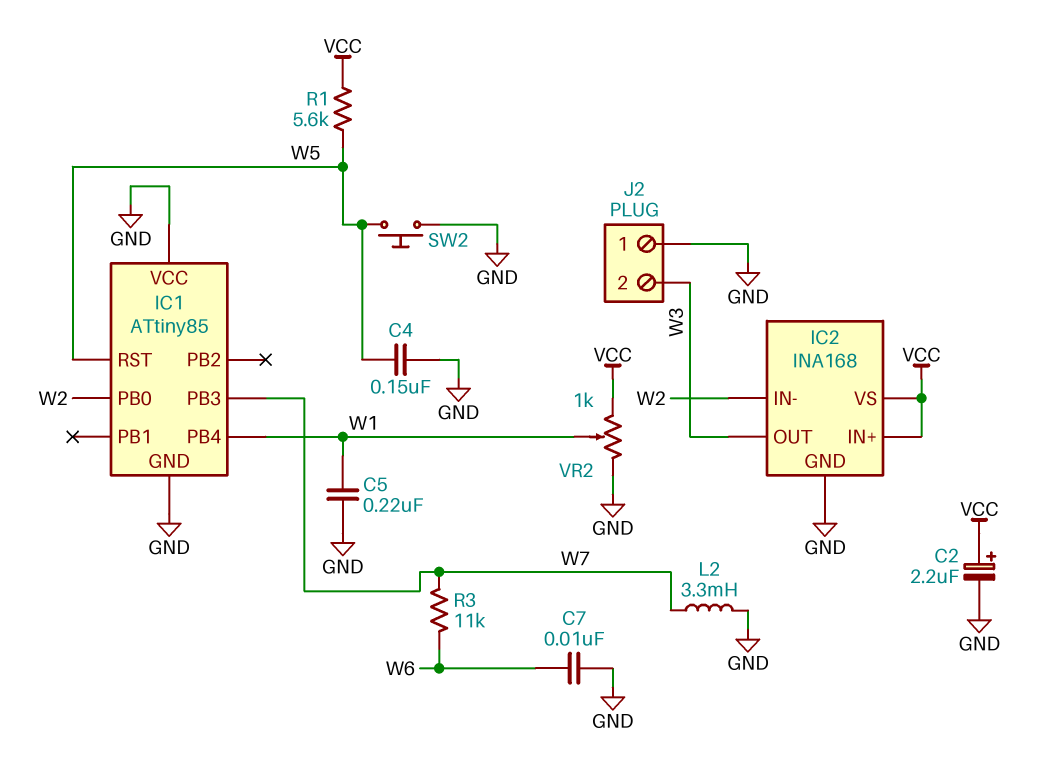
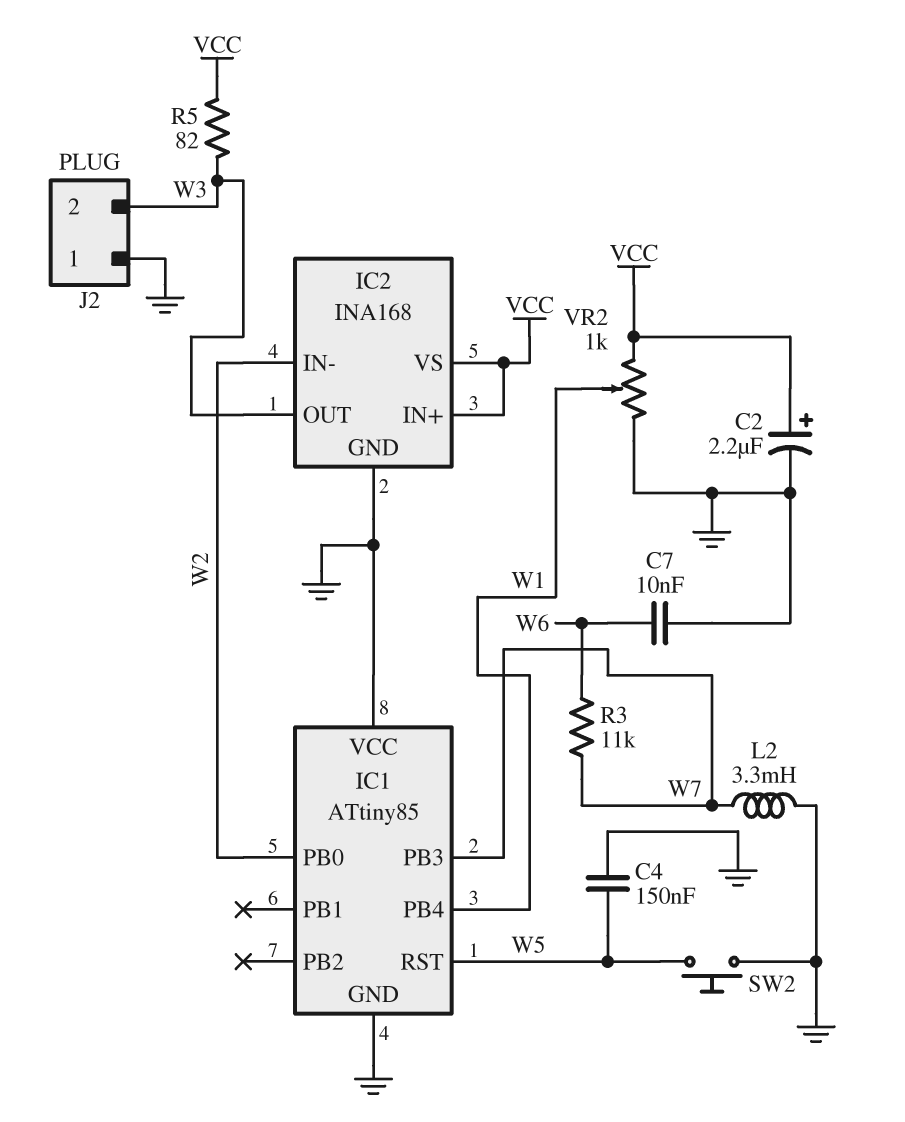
C5: 220nF (GND, W1) -> none
R1: 5.6k (VCC, W5) -> none
R5: none -> 82 (VCC, W3)

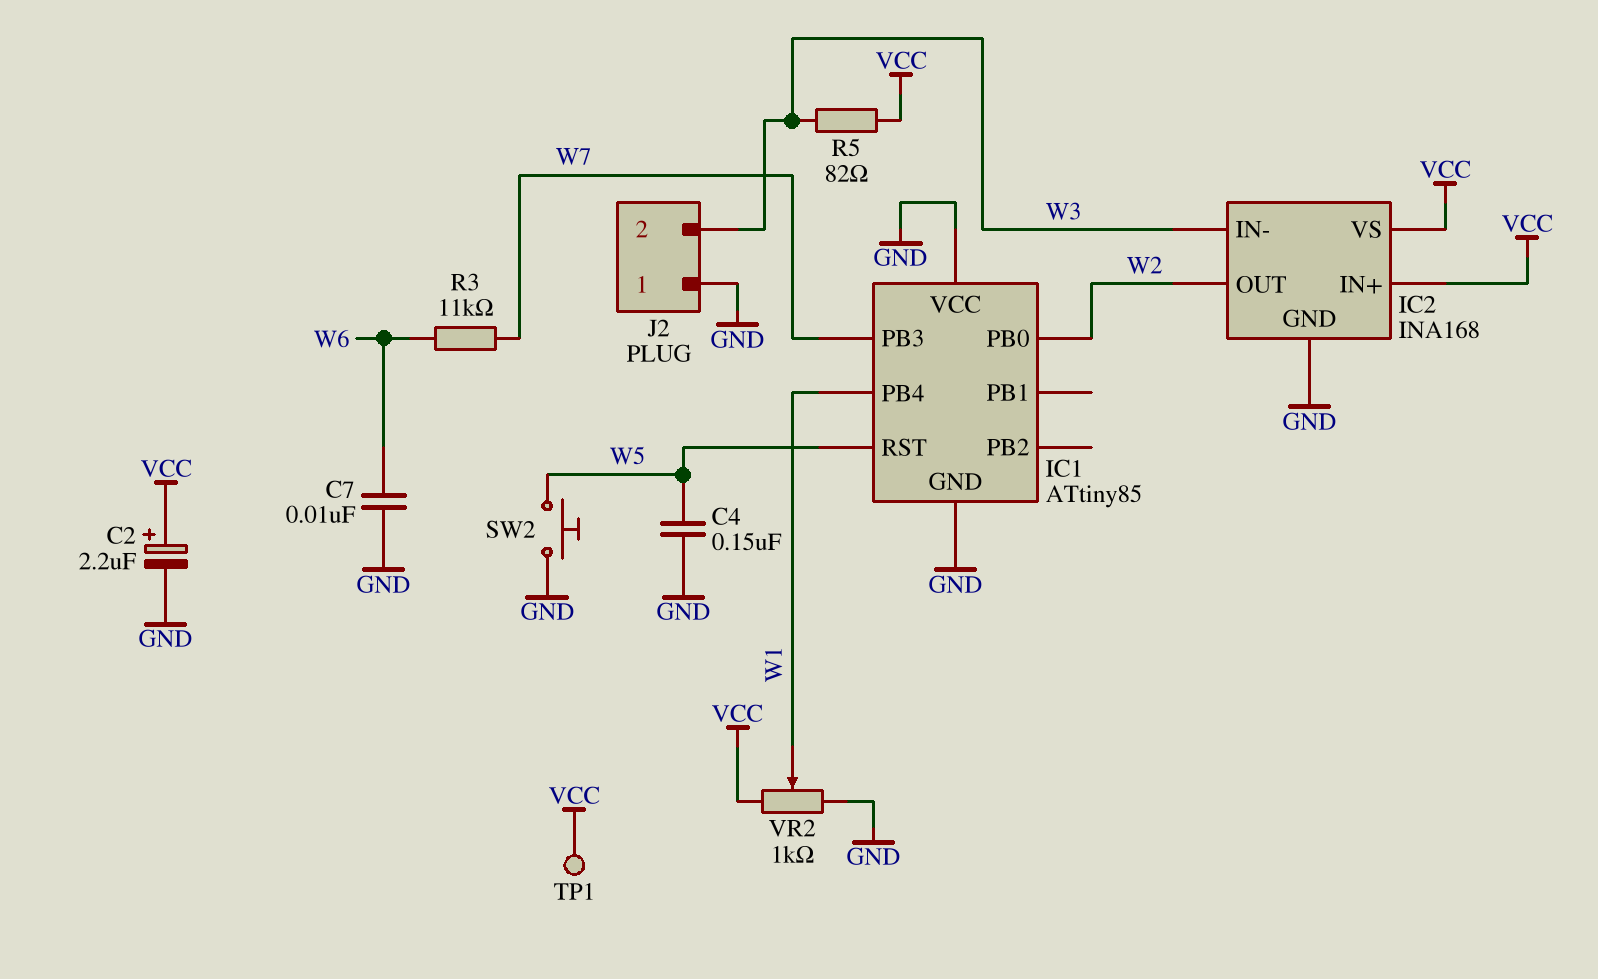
IC2 pin IN-: W2 -> W3
IC2 pin OUT: W3 -> W2
L2: 3.3mH (GND, W7) -> none
TP1: none -> test point (VCC)

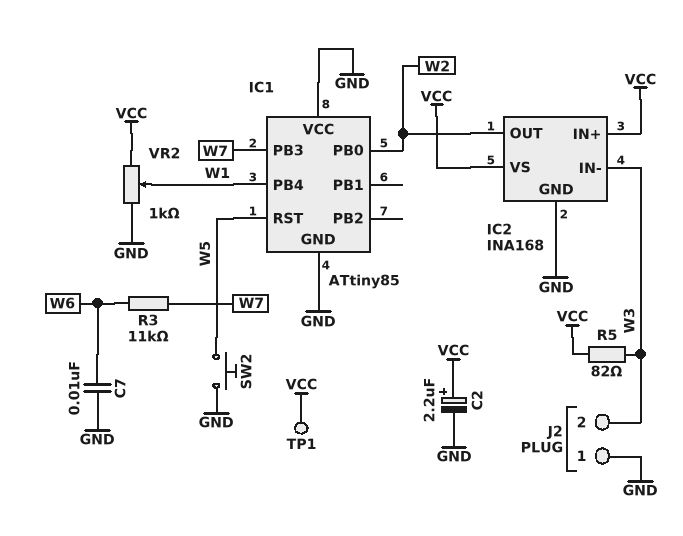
C4: 150nF (GND, W5) -> none

